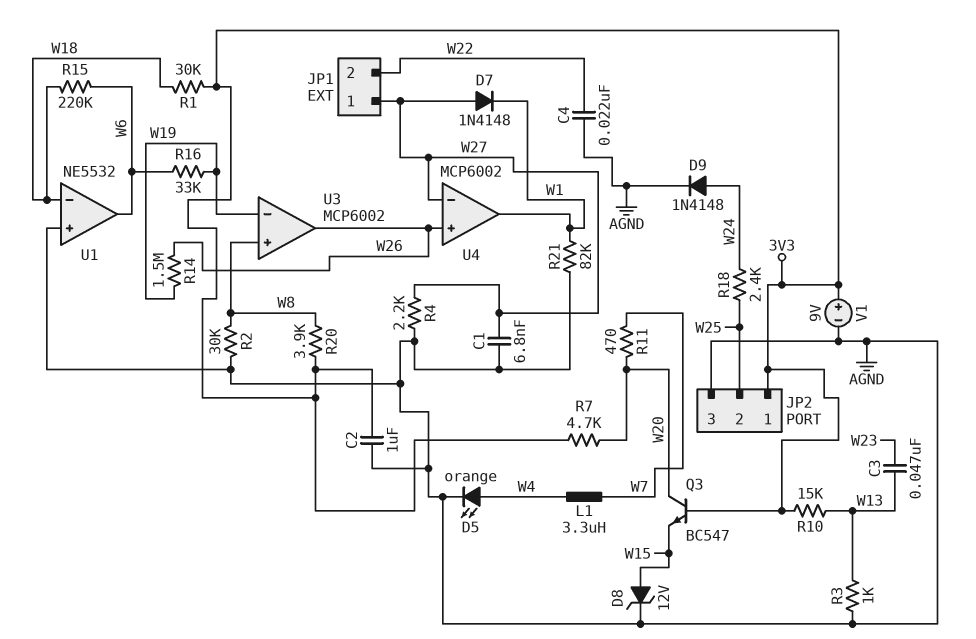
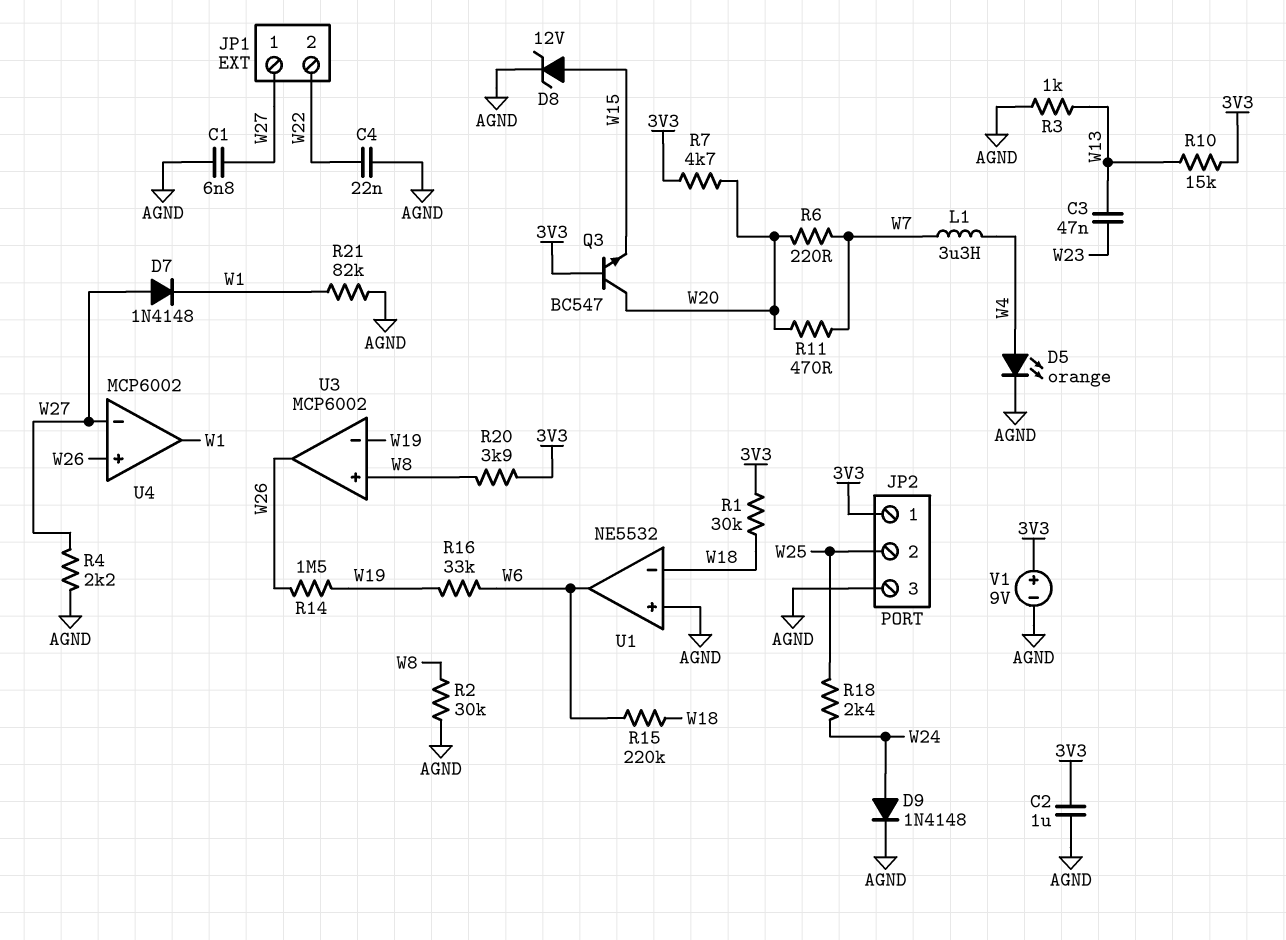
R6: none -> 220 (W7, W20)

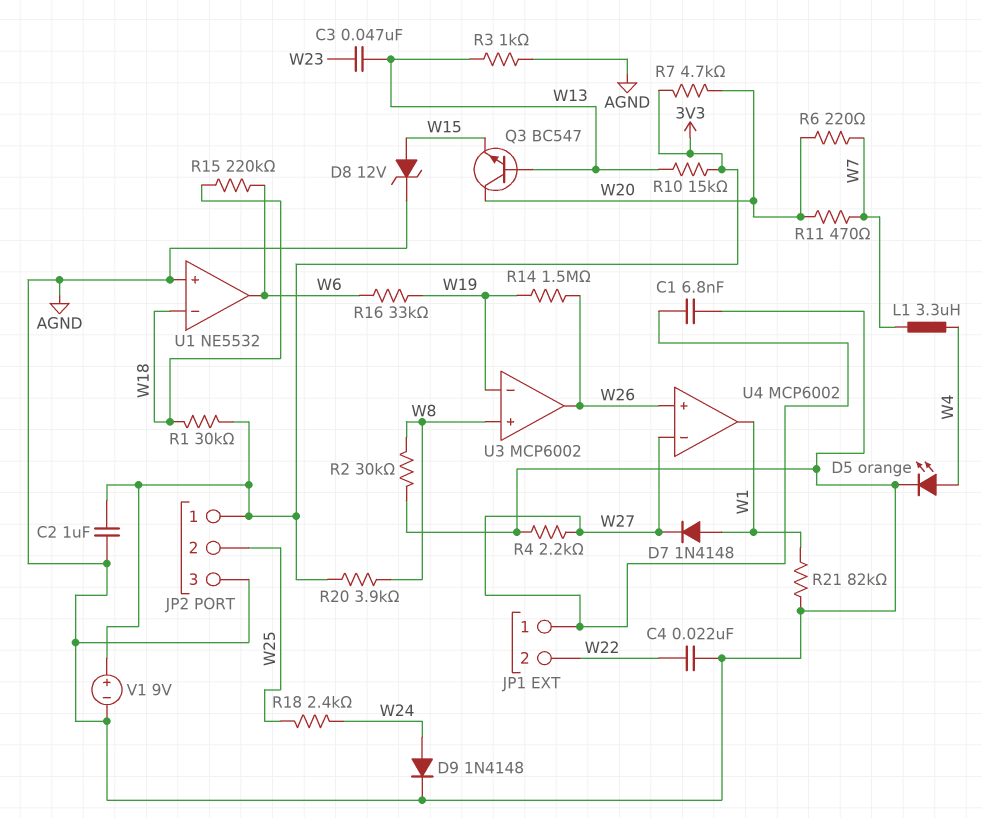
D7: diode 1N4148 (A W27, K W1) -> diode 1N4148 (A W1, K W27)
Q3: NPN BC547 (B 3V3, C W20, E W15) -> NPN BC547 (B W13, C W20, E W15)

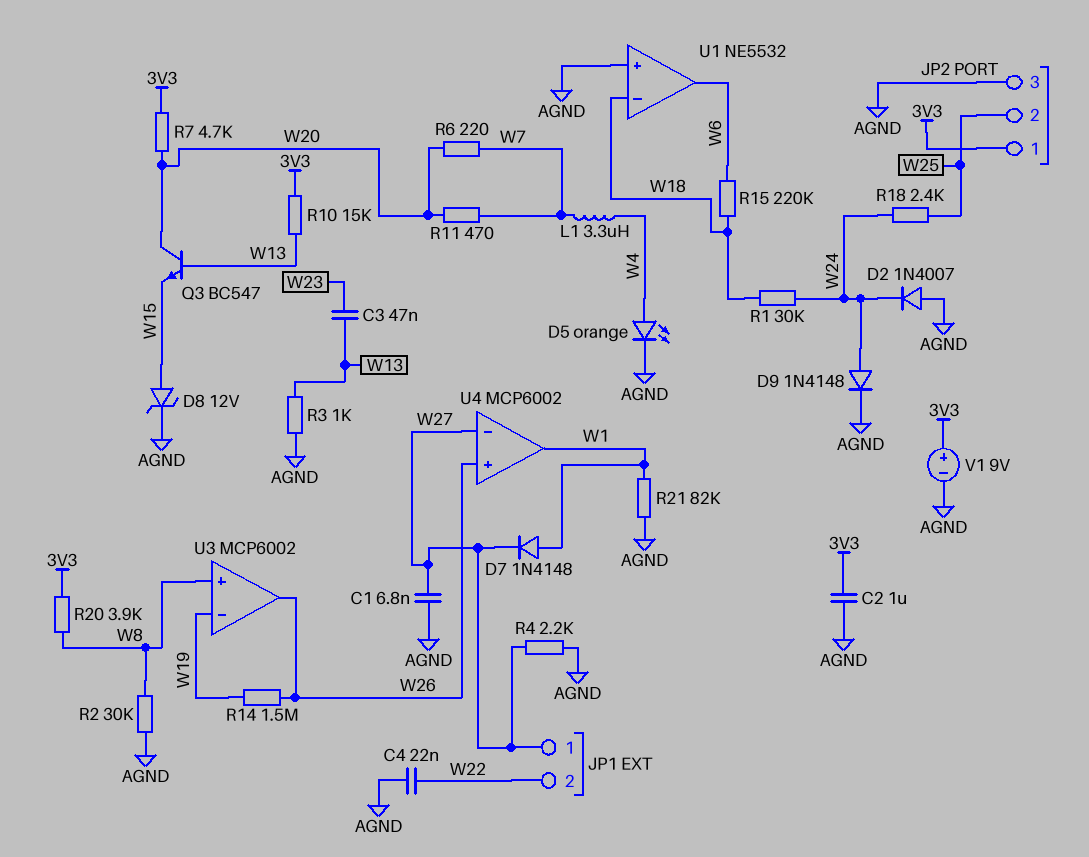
D2: none -> diode 1N4007 (A AGND, K W24)
R1: 30k (3V3, W18) -> 30k (W18, W24)
R16: 33k (W6, W19) -> none

